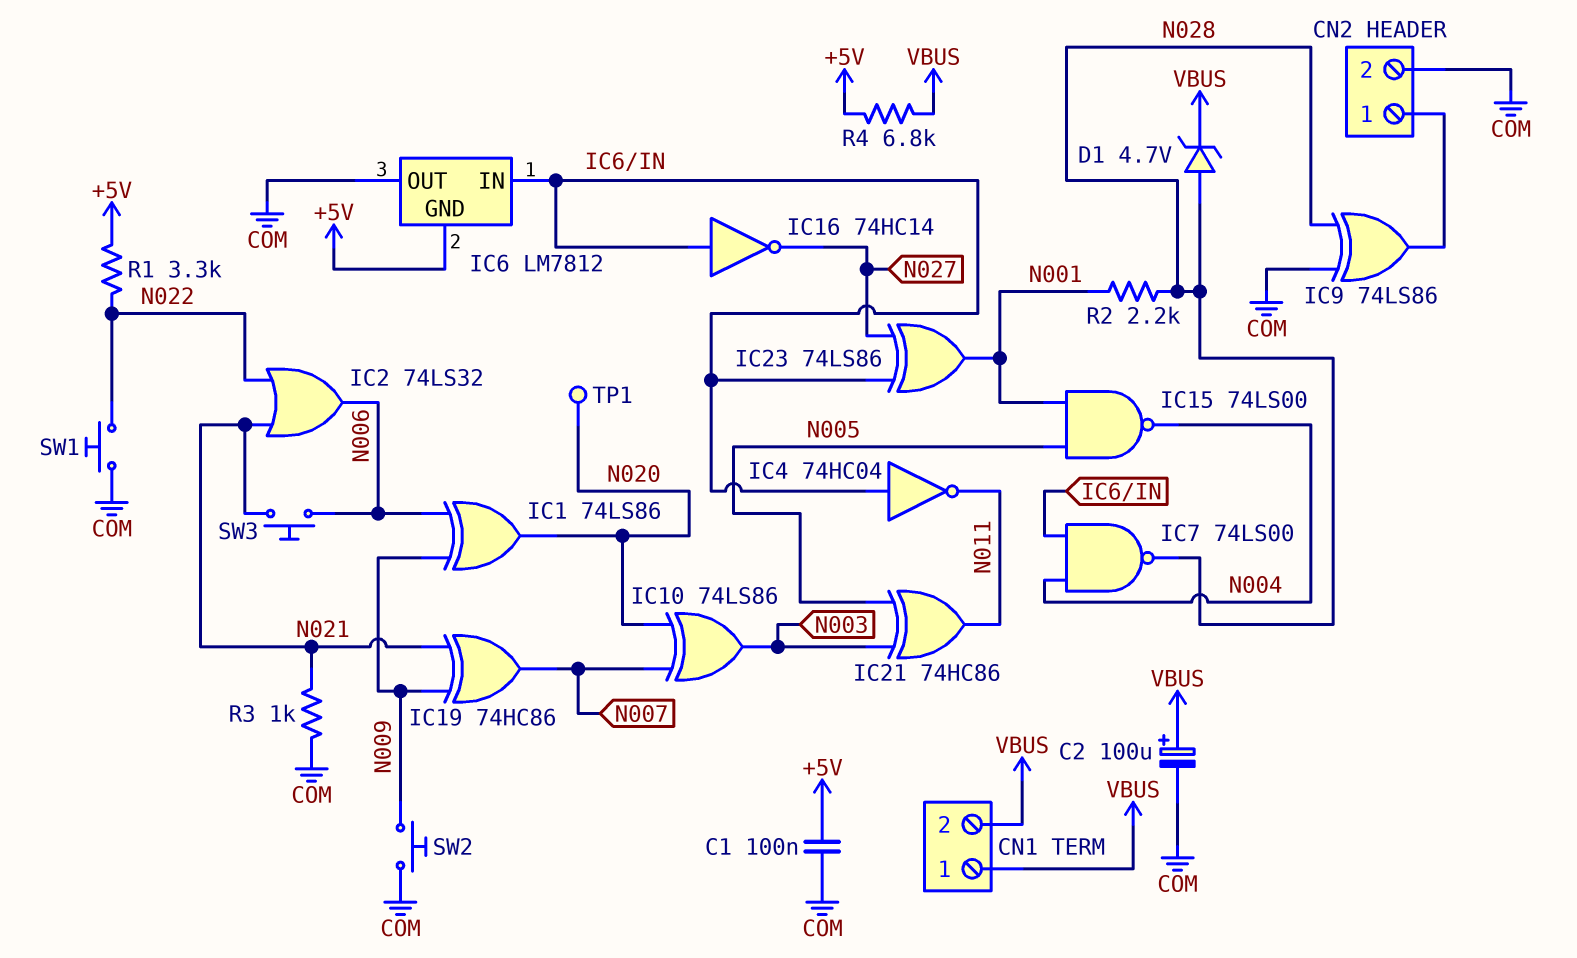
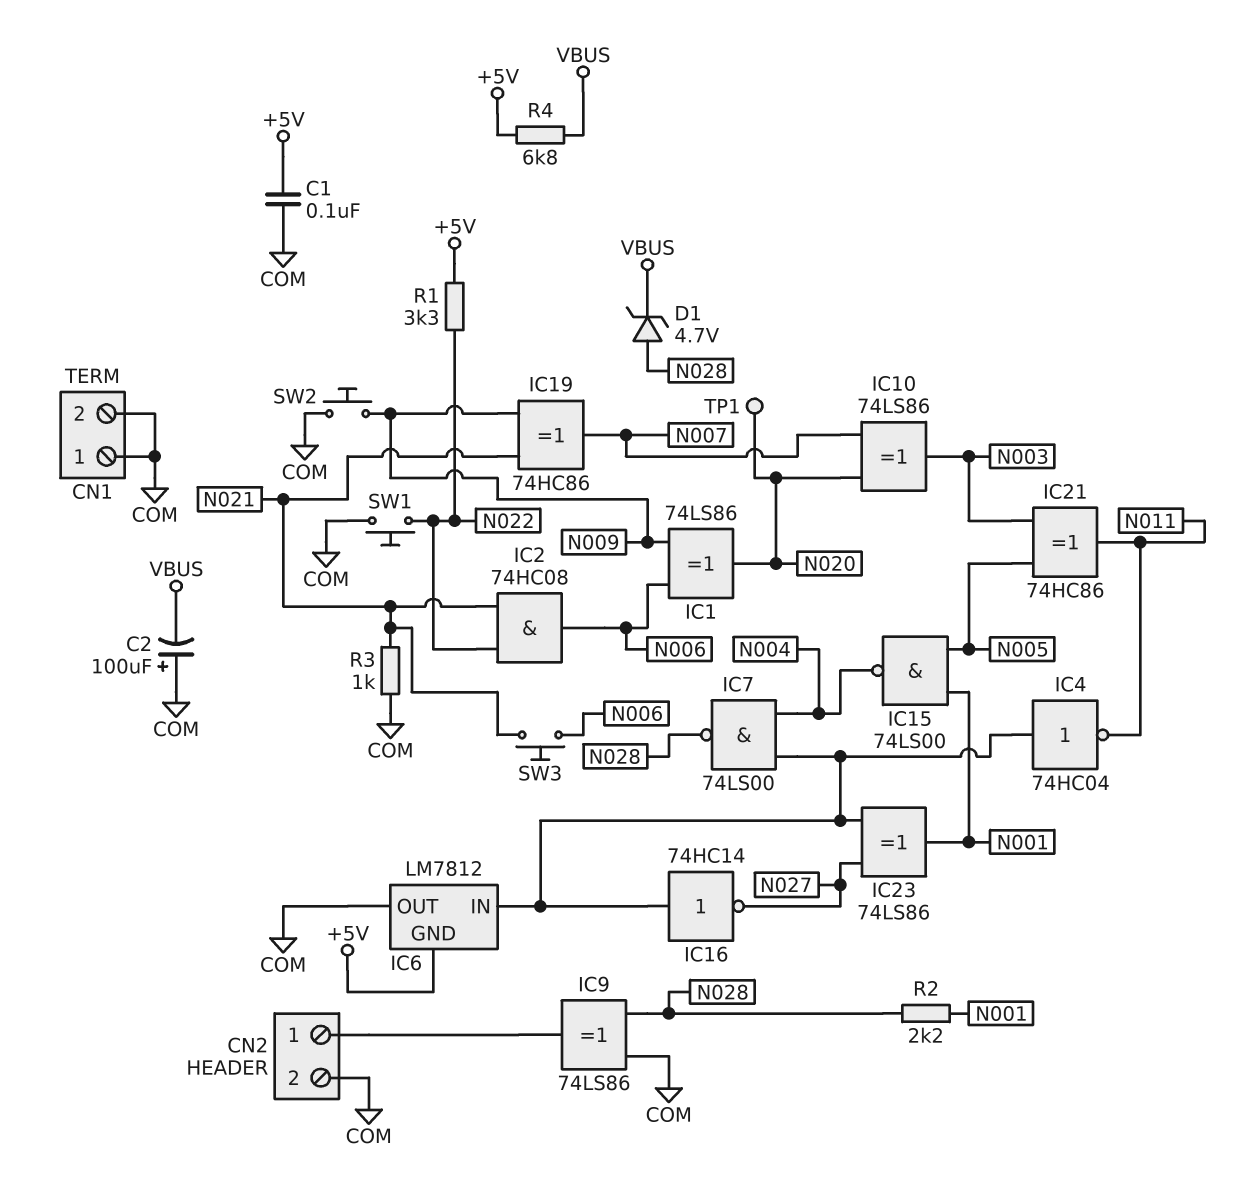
C2: 100uF (plus VBUS, minus COM) -> 100uF (plus COM, minus VBUS)
CN1 pin 1: VBUS -> COM
CN1 pin 2: VBUS -> COM
IC2: OR 74LS32 (in N021, in N022, out N006) -> AND 74HC08 (in N021, in N022, out N006)

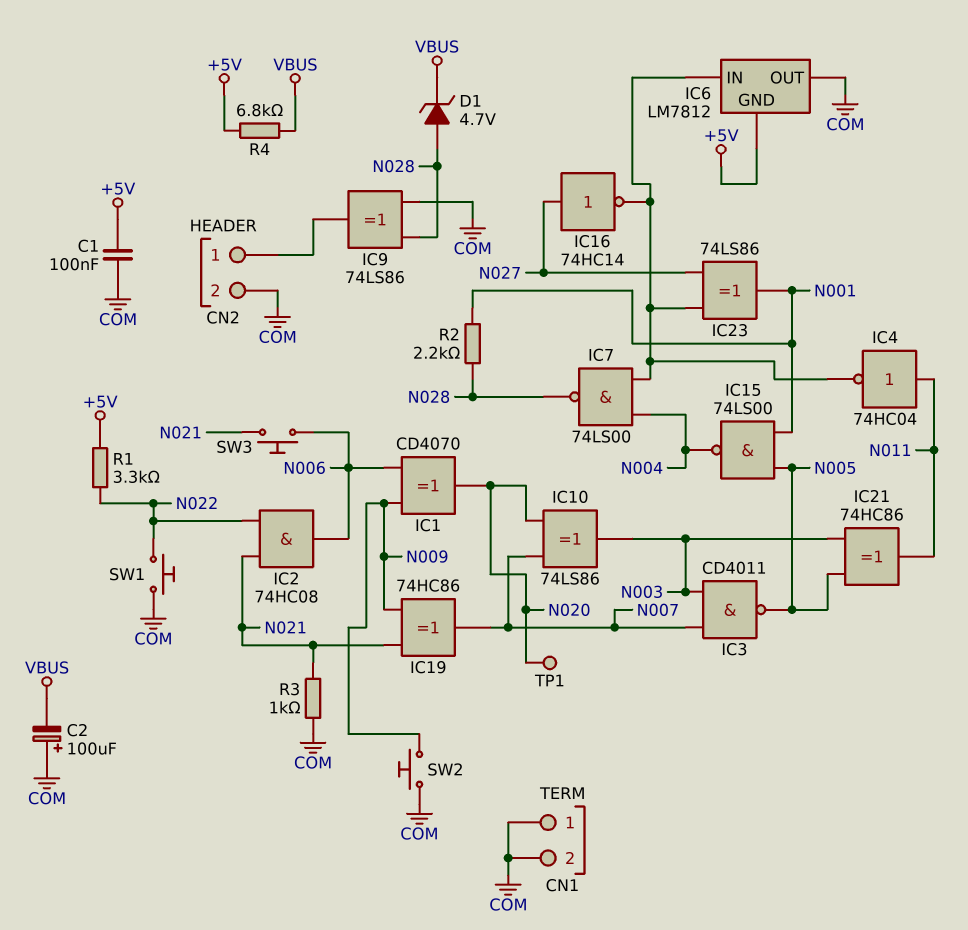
IC1: XOR 74LS86 (in N006, in N009, out N020) -> XOR CD4070 (in N006, in N009, out N020)
IC3: none -> NAND CD4011 (in N003, in N007, out N005)
IC4: NOT 74HC04 (in IC6/IN, out N011) -> NOT 74HC04 (in N011, out IC6/IN)
IC16: NOT 74HC14 (in IC6/IN, out N027) -> NOT 74HC14 (in N027, out IC6/IN)

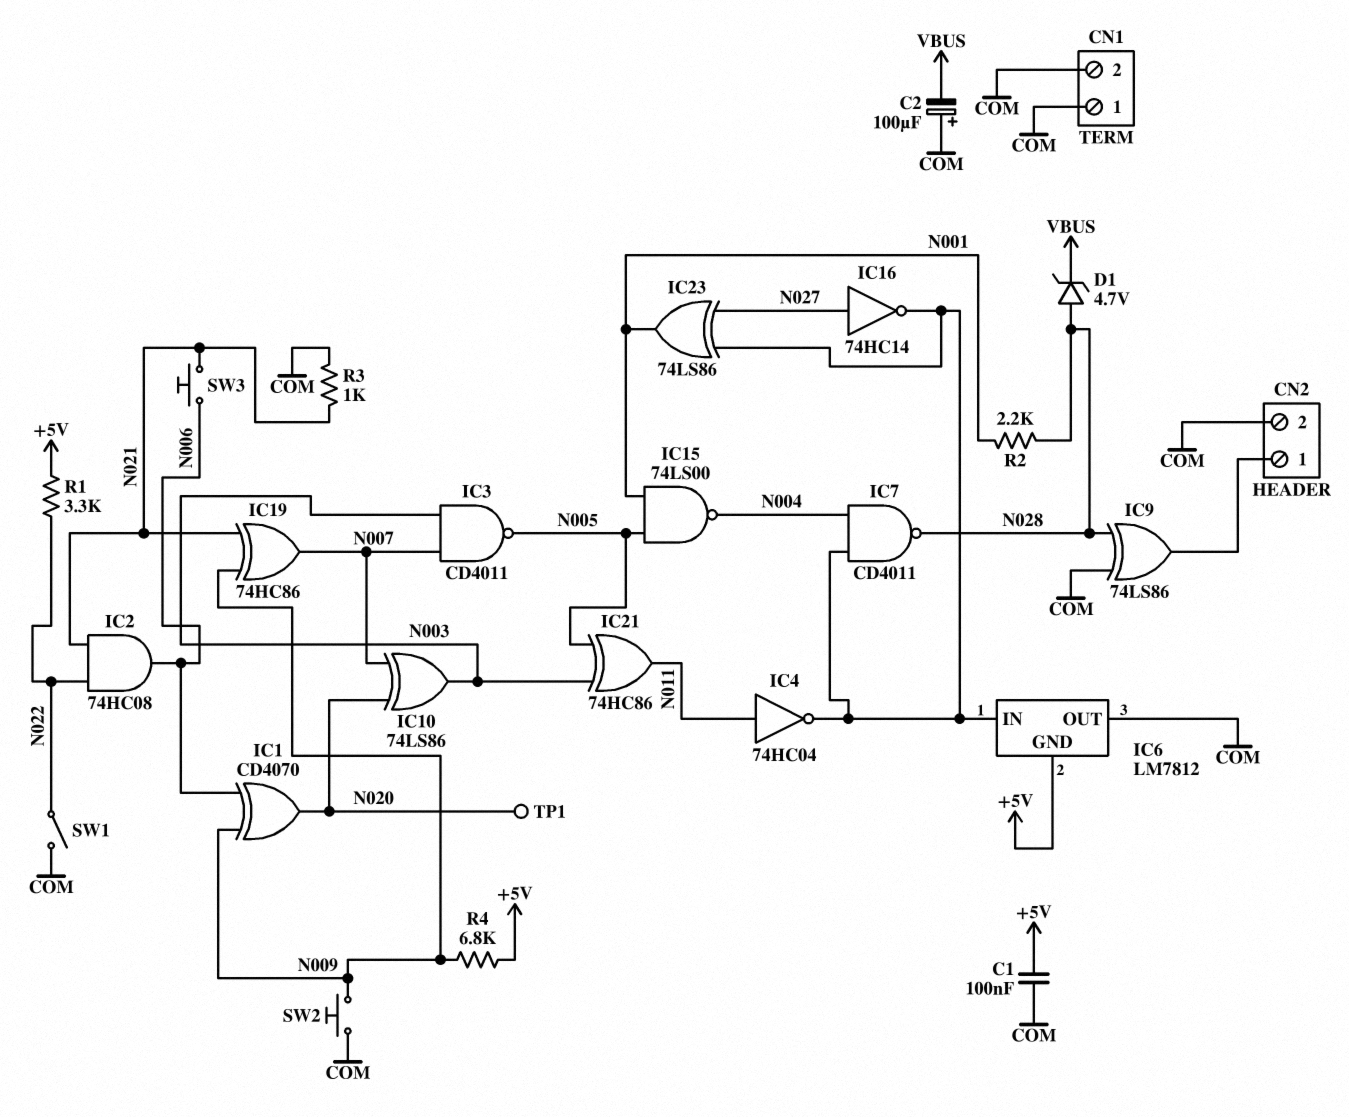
IC7: NAND 74LS00 (in IC6/IN, in N004, out N028) -> NAND CD4011 (in IC6/IN, in N004, out N028)
R4: 6.8k (+5V, VBUS) -> 6.8k (+5V, N009)
SW1: button (COM, N022) -> switch (COM, N022)

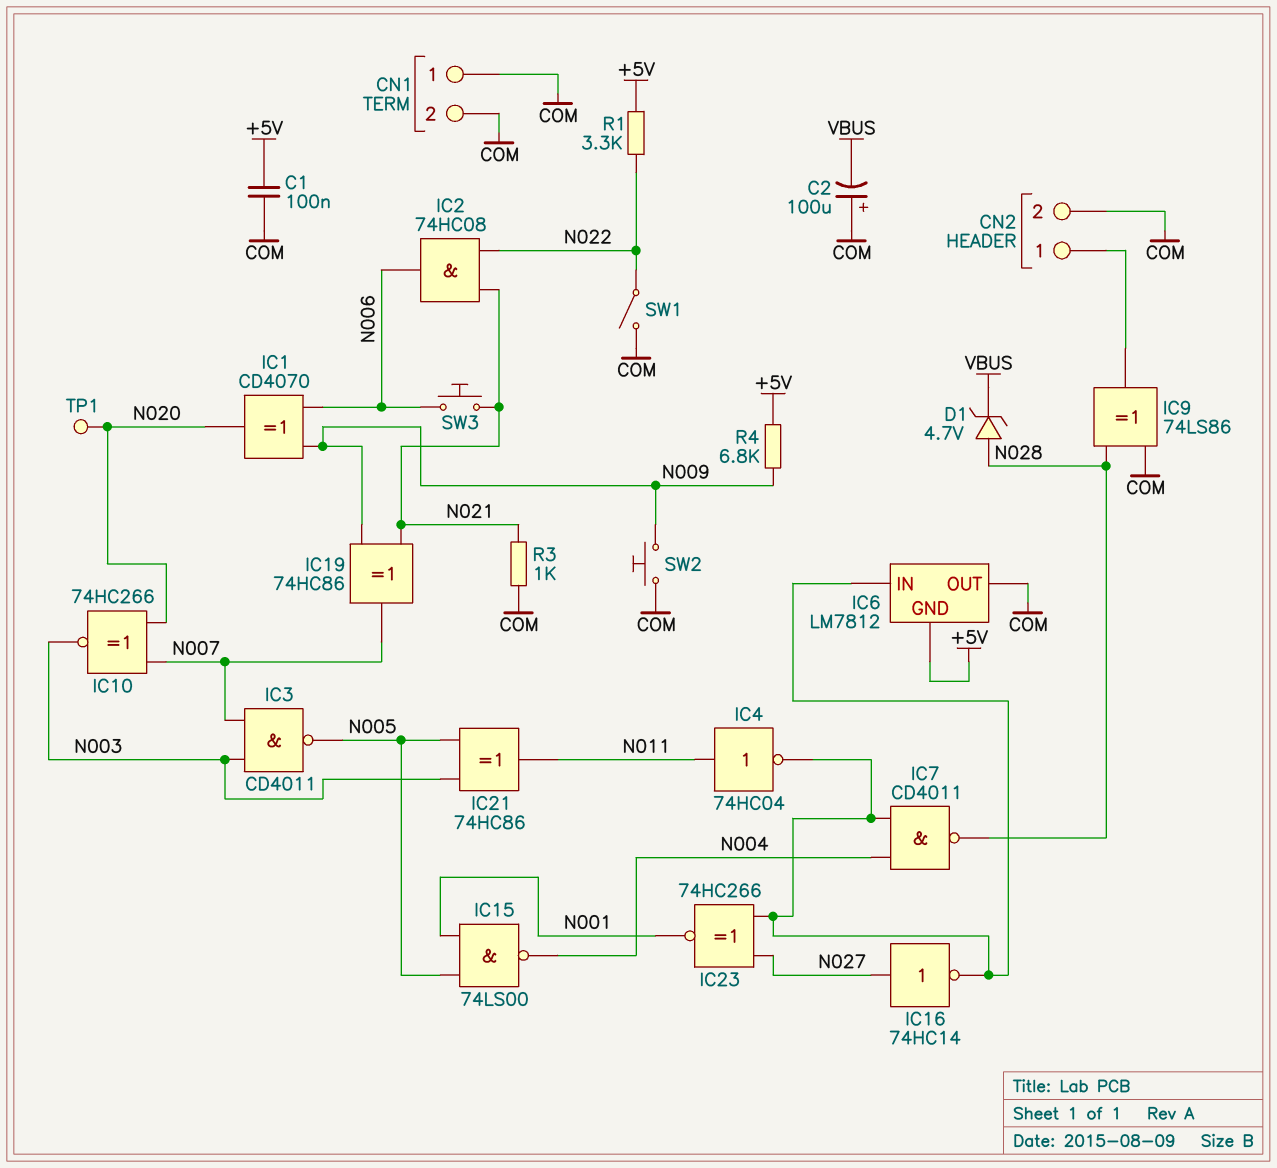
IC10: XOR 74LS86 (in N007, in N020, out N003) -> XNOR 74HC266 (in N007, in N020, out N003)
IC23: XOR 74LS86 (in IC6/IN, in N027, out N001) -> XNOR 74HC266 (in IC6/IN, in N027, out N001)
R2: 2.2k (N001, N028) -> none

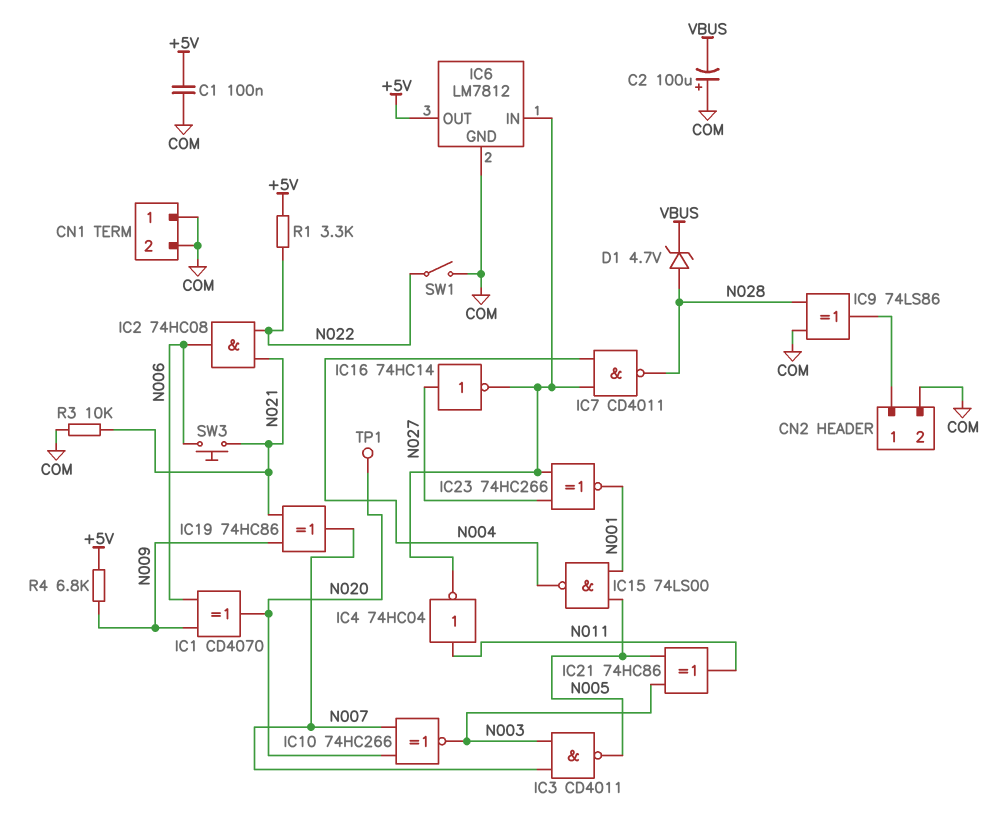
IC6 pin GND: +5V -> COM
IC6 pin OUT: COM -> +5V
R3: 1k (COM, N021) -> 10k (COM, N021)
SW2: button (COM, N009) -> none

